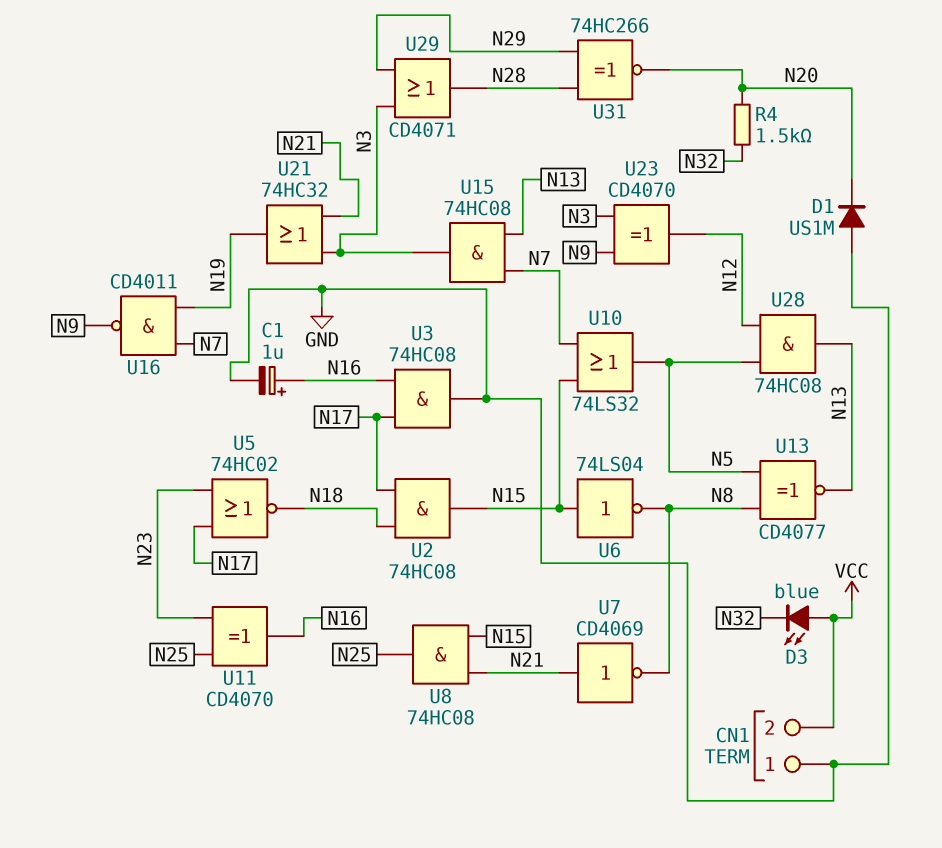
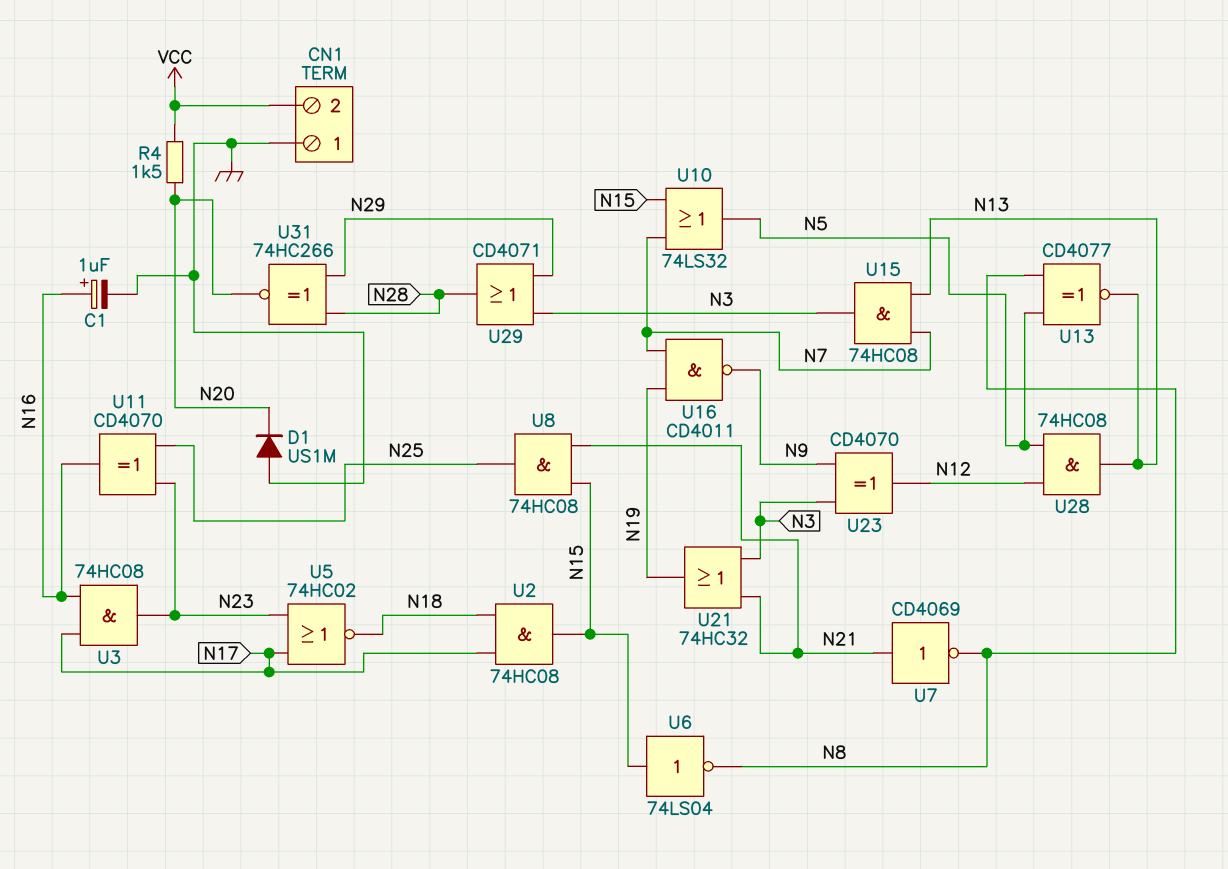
D3: LED blue (A VCC, K N32) -> none
R4: 1.5k (N20, N32) -> 1.5k (N20, VCC)
U3: AND 74HC08 (in N16, in N17, out GND) -> AND 74HC08 (in N16, in N17, out N23)

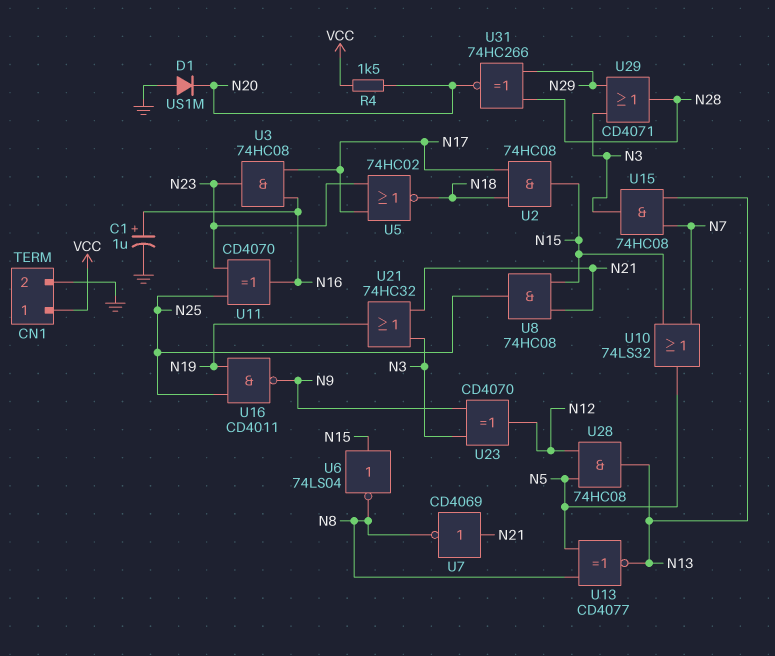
CN1 pin 1: GND -> VCC
CN1 pin 2: VCC -> GND
U16: NAND CD4011 (in N7, in N19, out N9) -> NAND CD4011 (in N19, in N25, out N9)

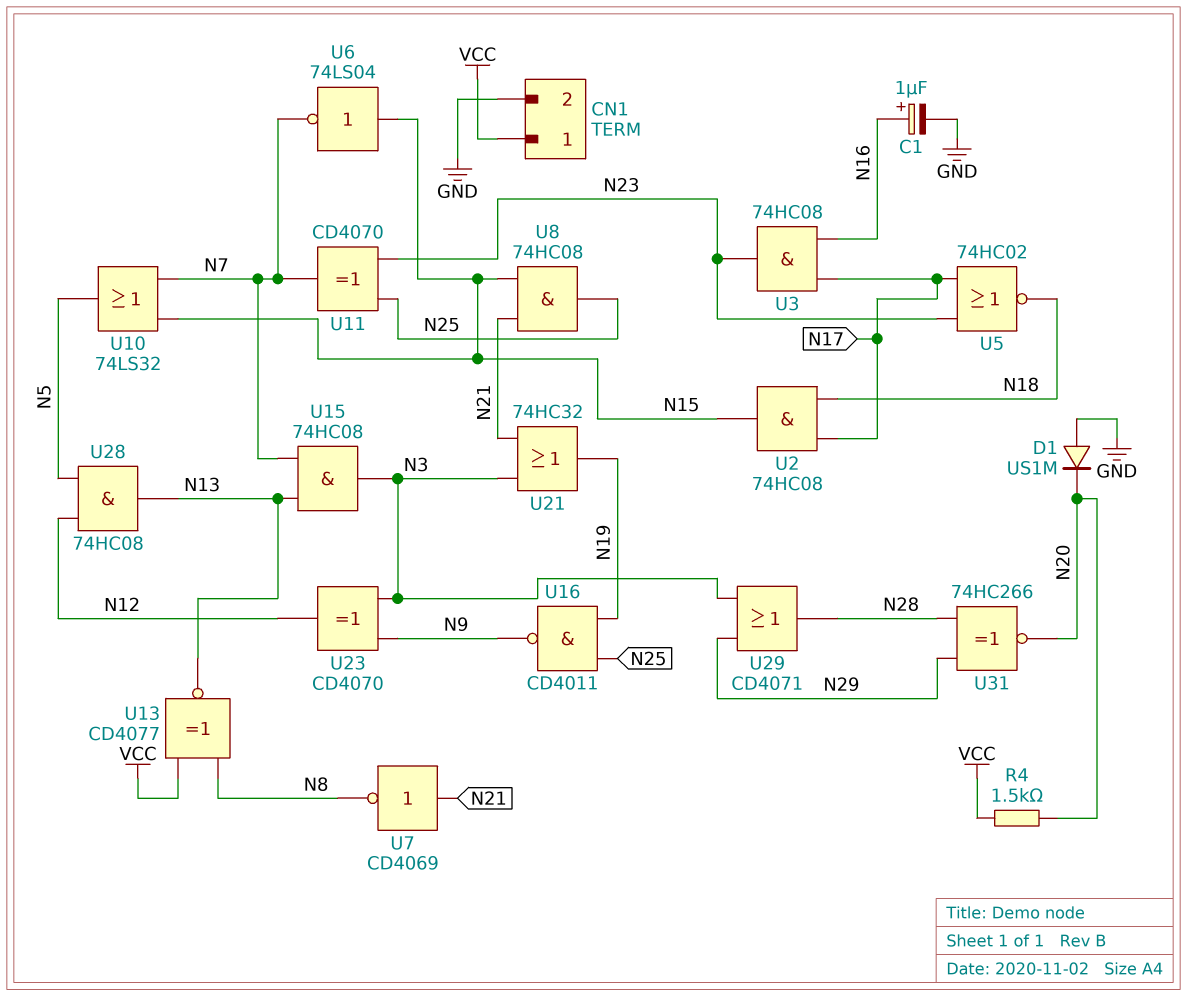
U6: NOT 74LS04 (in N15, out N8) -> NOT 74LS04 (in N15, out N7)
U11: XOR CD4070 (in N23, in N25, out N16) -> XOR CD4070 (in N23, in N25, out N7)
U13: XNOR CD4077 (in N5, in N8, out N13) -> XNOR CD4077 (in N8, in VCC, out N13)

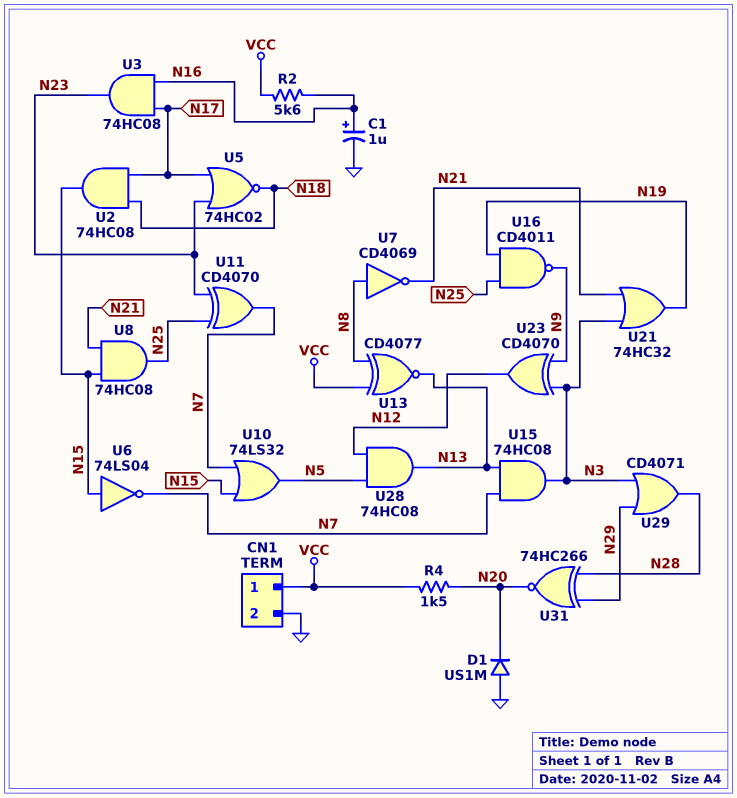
R2: none -> 5.6k (N16, VCC)
U7: NOT CD4069 (in N21, out N8) -> NOT CD4069 (in N8, out N21)

